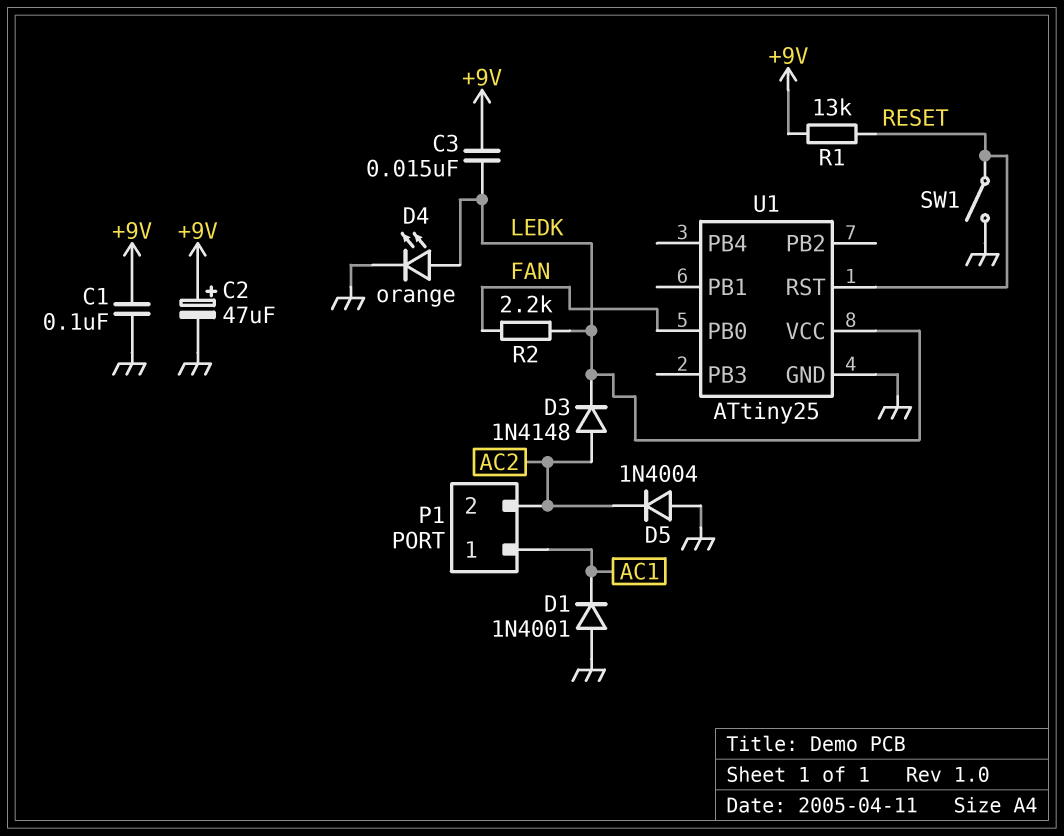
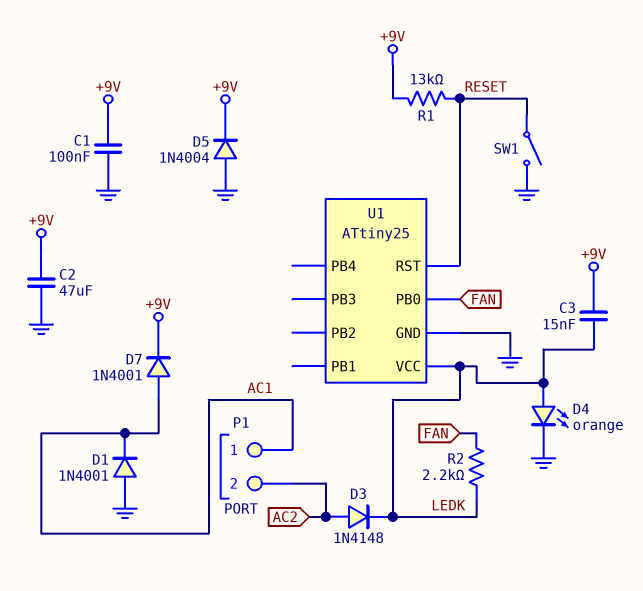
C2: 47uF (plus +9V, minus GND) -> 47uF (+9V, GND)
D5: diode 1N4004 (A GND, K AC2) -> diode 1N4004 (A GND, K +9V)
D7: none -> diode 1N4001 (A AC1, K +9V)

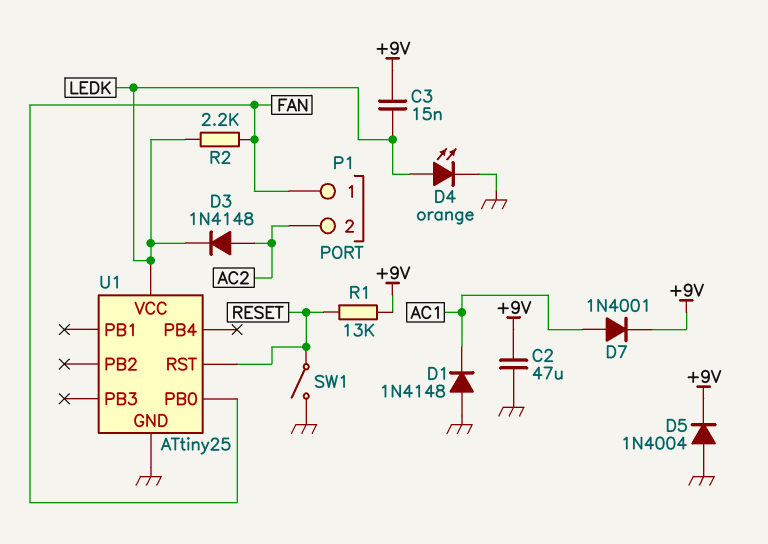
C1: 100nF (+9V, GND) -> none
D1: diode 1N4001 (A GND, K AC1) -> diode 1N4148 (A GND, K AC1)
P1 pin 1: AC1 -> FAN

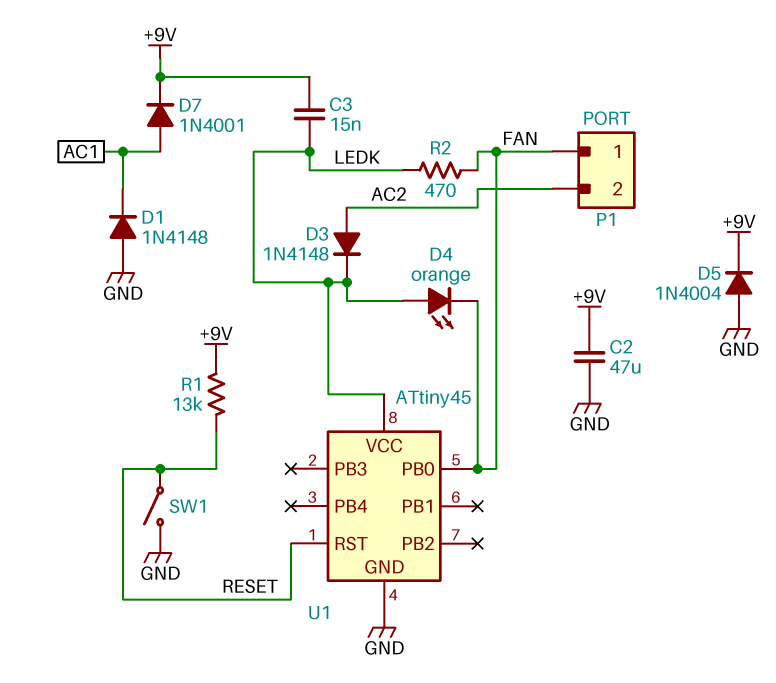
D4: LED orange (A LEDK, K GND) -> LED orange (A LEDK, K FAN)
R2: 2.2k (FAN, LEDK) -> 470 (FAN, LEDK)
U1: ATtiny25 -> ATtiny45

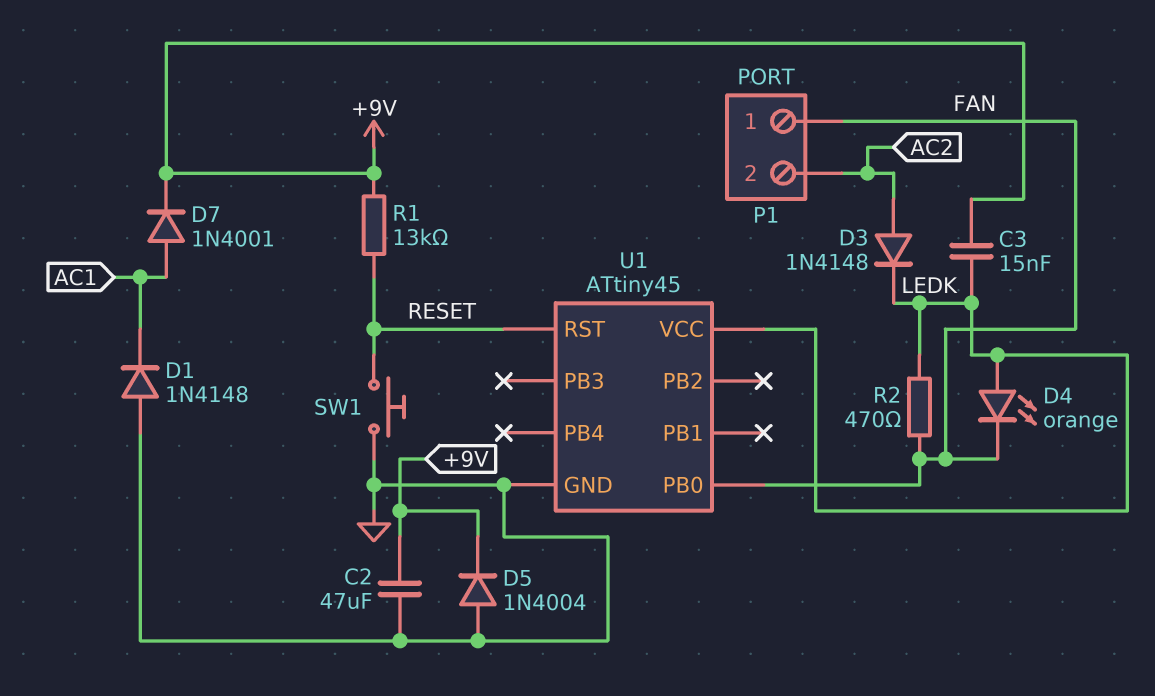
SW1: switch (GND, RESET) -> button (GND, RESET)

